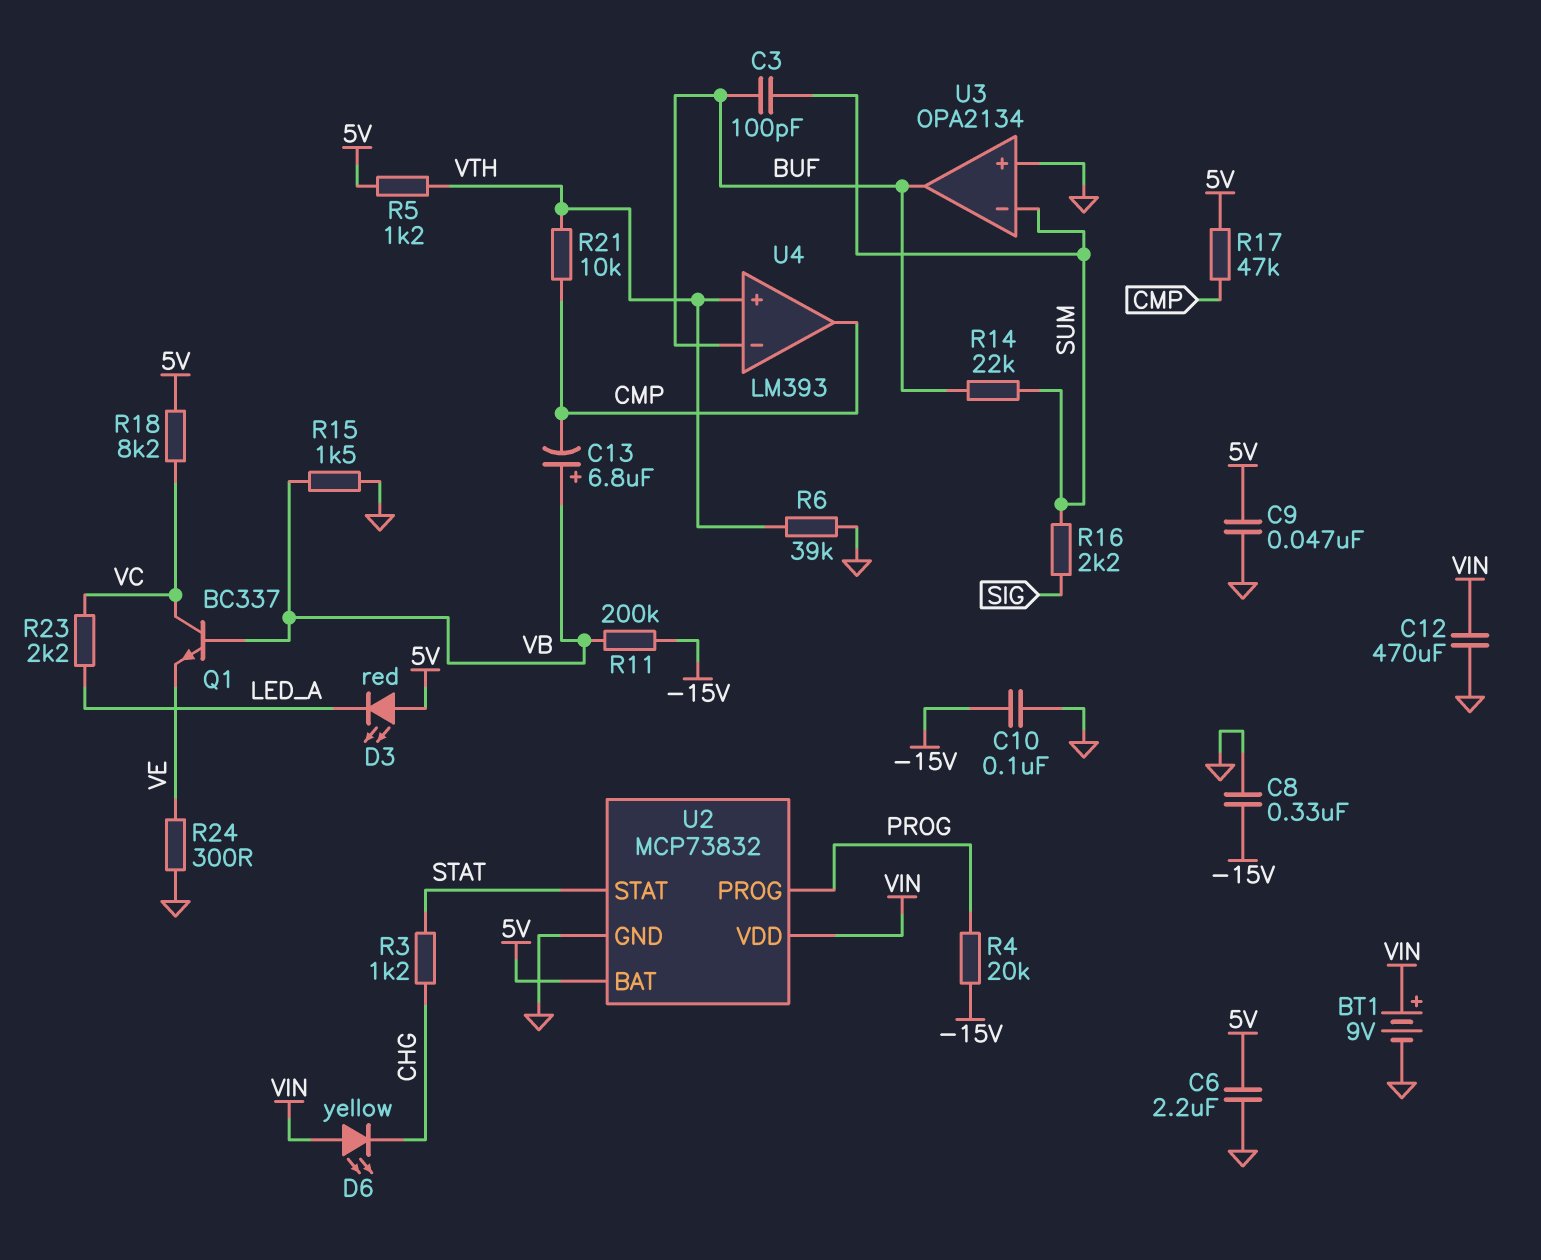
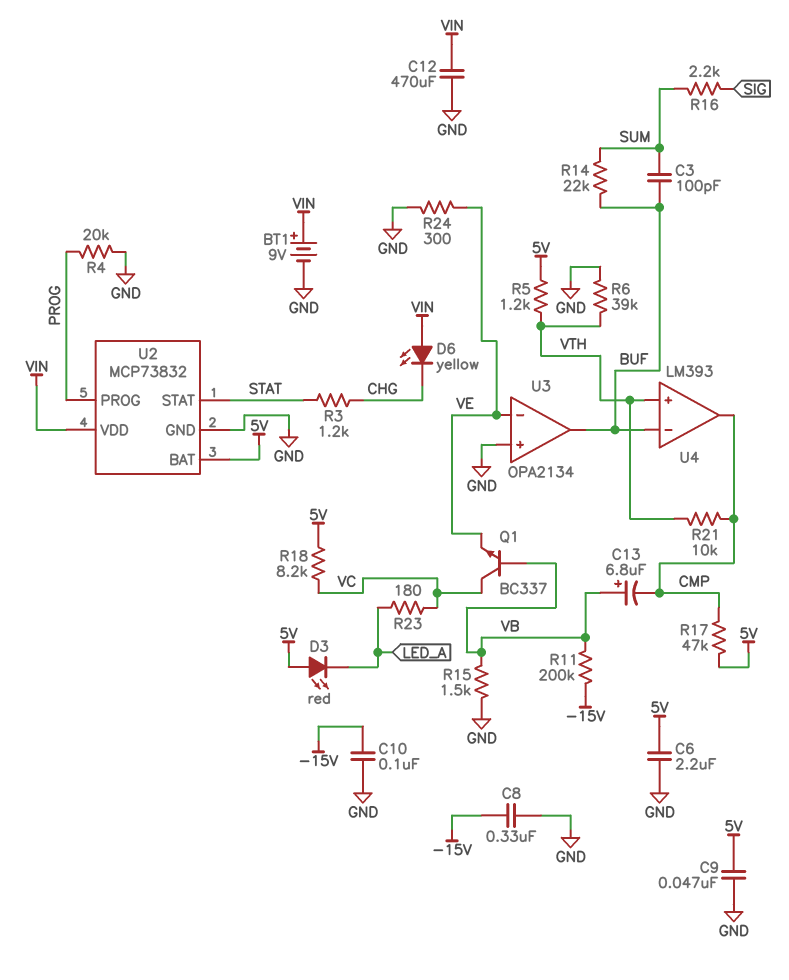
R4: 20k (-15V, PROG) -> 20k (GND, PROG)
R23: 2.2k (LED_A, VC) -> 180 (LED_A, VC)
U3 pin in-: SUM -> VE

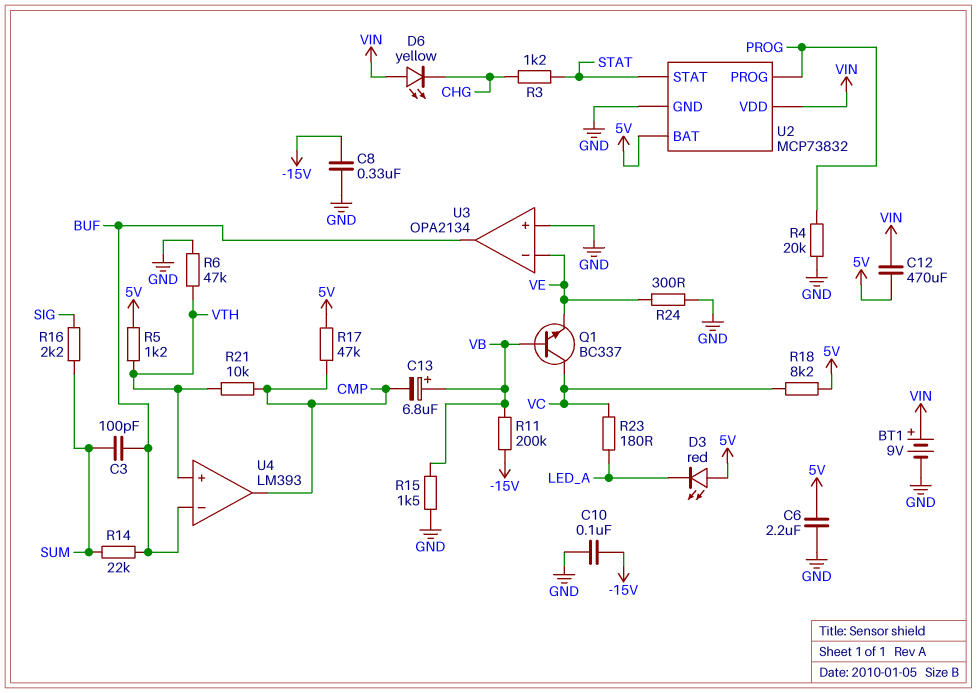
C9: 47nF (5V, GND) -> none
C12: 470uF (GND, VIN) -> 470uF (5V, VIN)
R6: 39k (GND, VTH) -> 47k (GND, VTH)

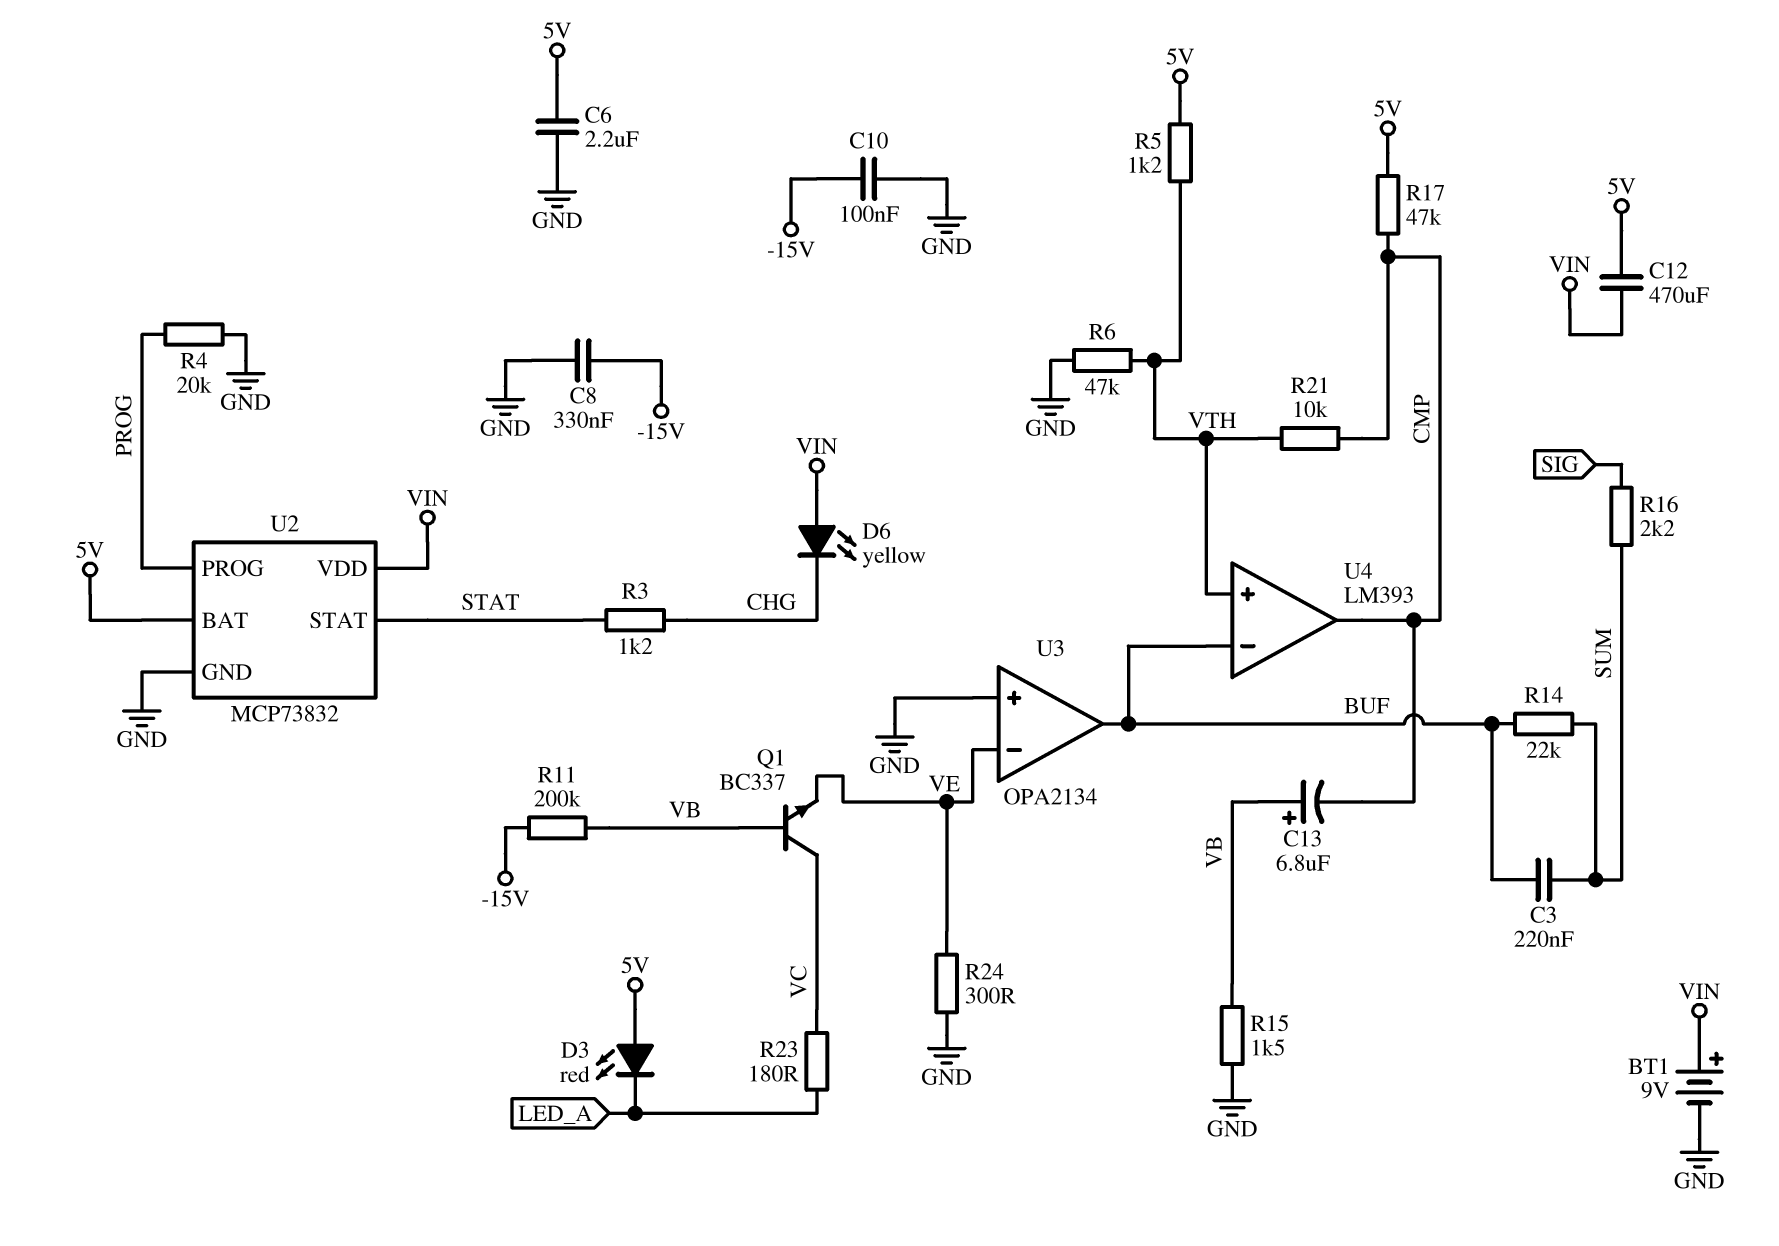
C3: 100pF (BUF, SUM) -> 220nF (BUF, SUM)
R18: 8.2k (5V, VC) -> none

